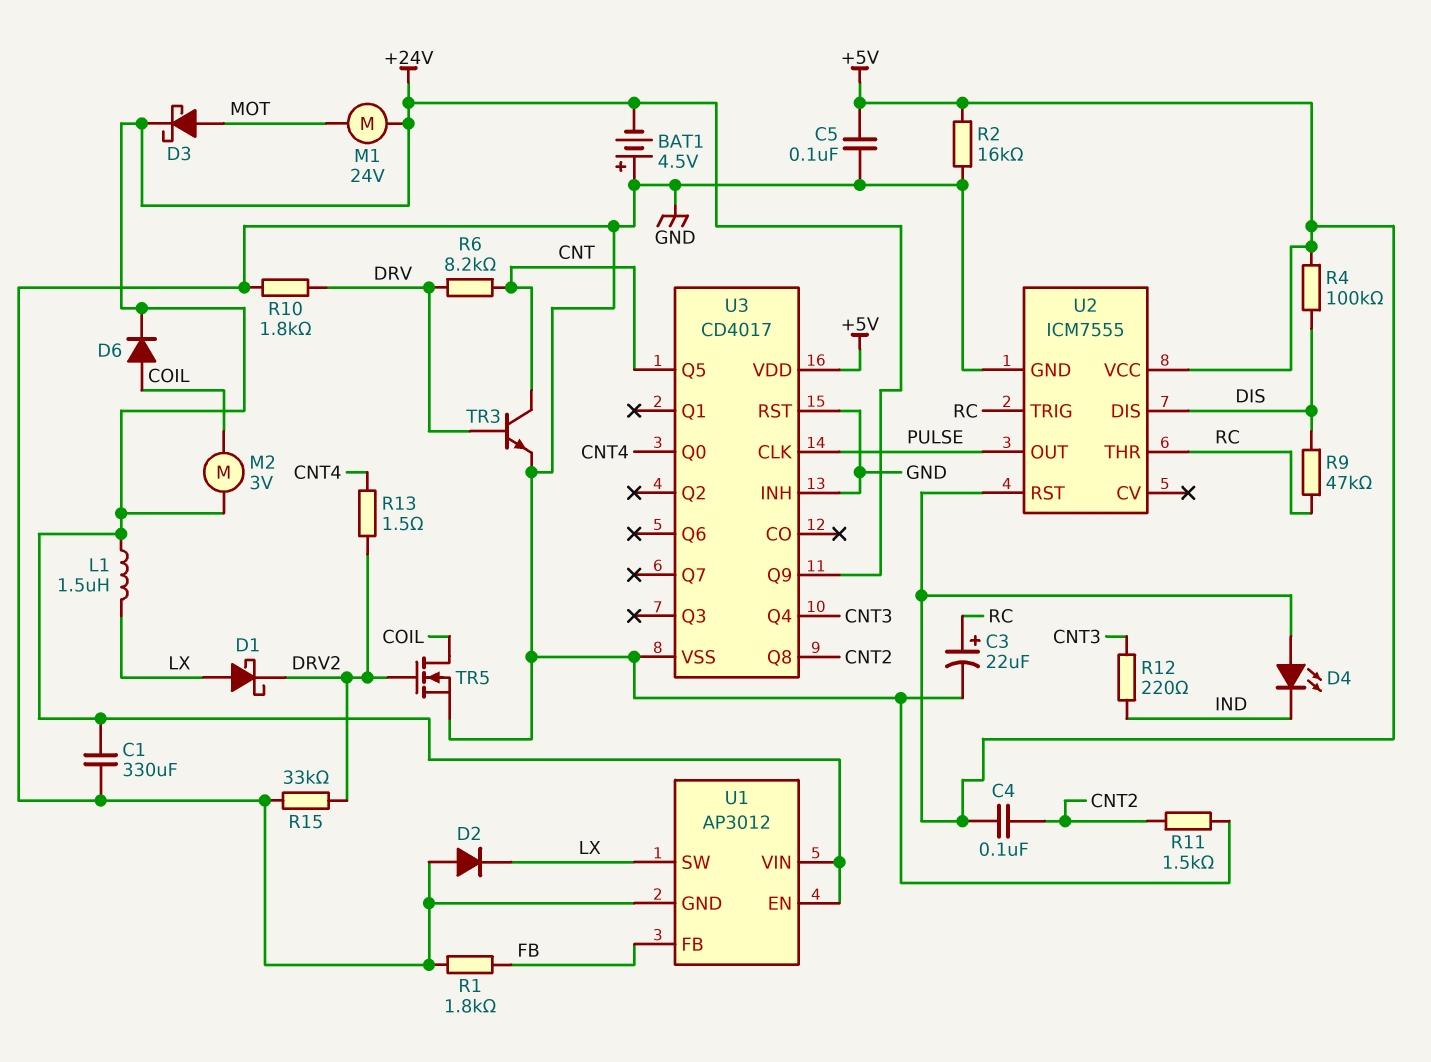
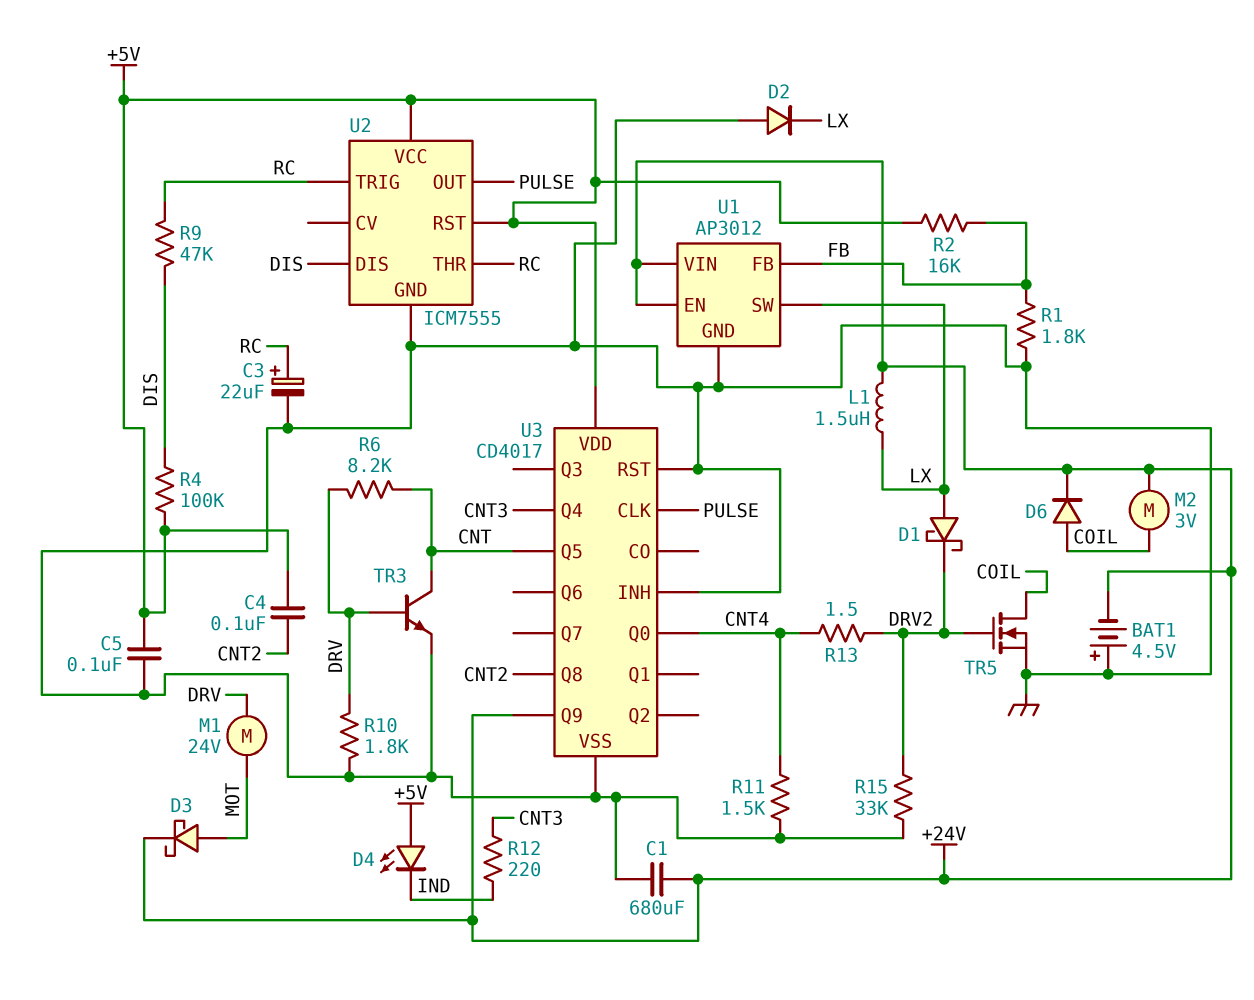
C1: 330uF (+24V, GND) -> 680uF (+24V, GND)
M1: motor 24V (+24V, MOT) -> motor 24V (DRV, MOT)
R2: 16k (+5V, GND) -> 16k (+5V, FB)
R11: 1.5k (CNT2, GND) -> 1.5k (CNT4, GND)

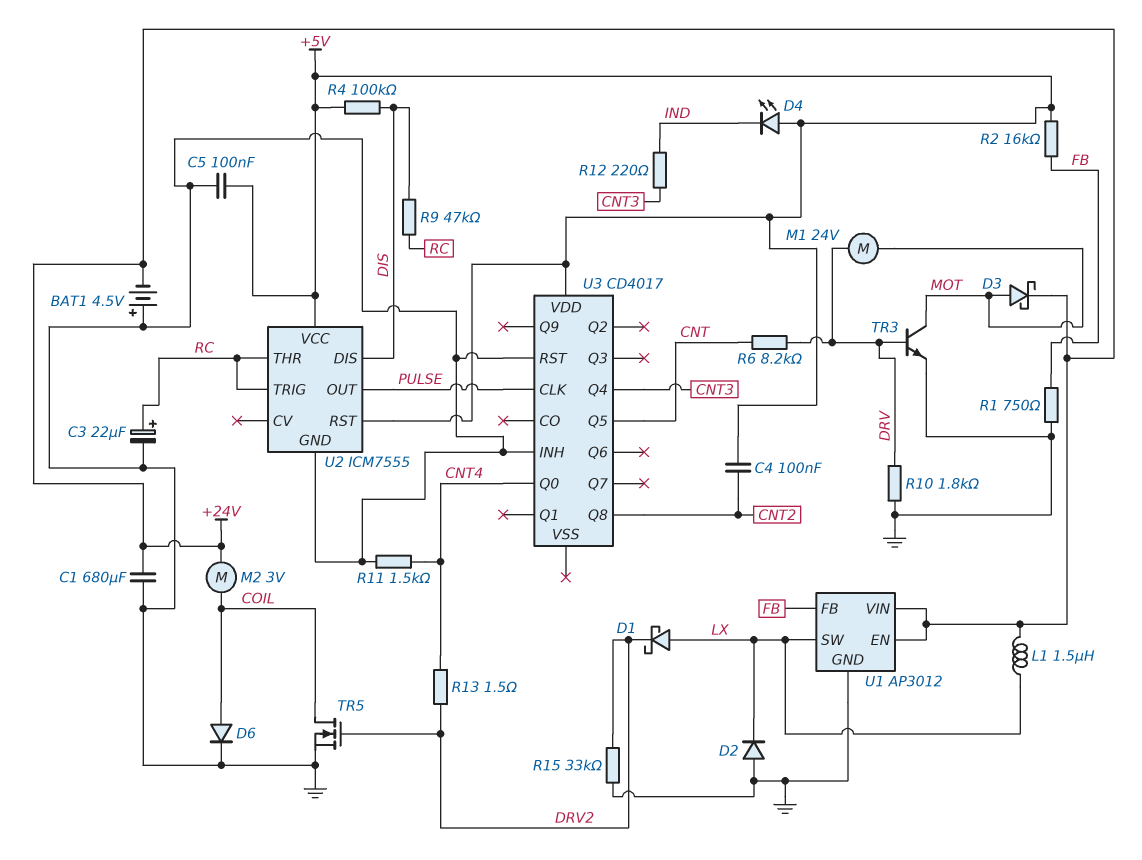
D6: diode (A COIL, K +24V) -> diode (A COIL, K GND)
R1: 1.8k (FB, GND) -> 750 (FB, GND)
TR3: NPN (B DRV, C CNT, E GND) -> NPN (B DRV, C MOT, E GND)
U3 pin Q9: +24V -> none
U3 pin VSS: GND -> none

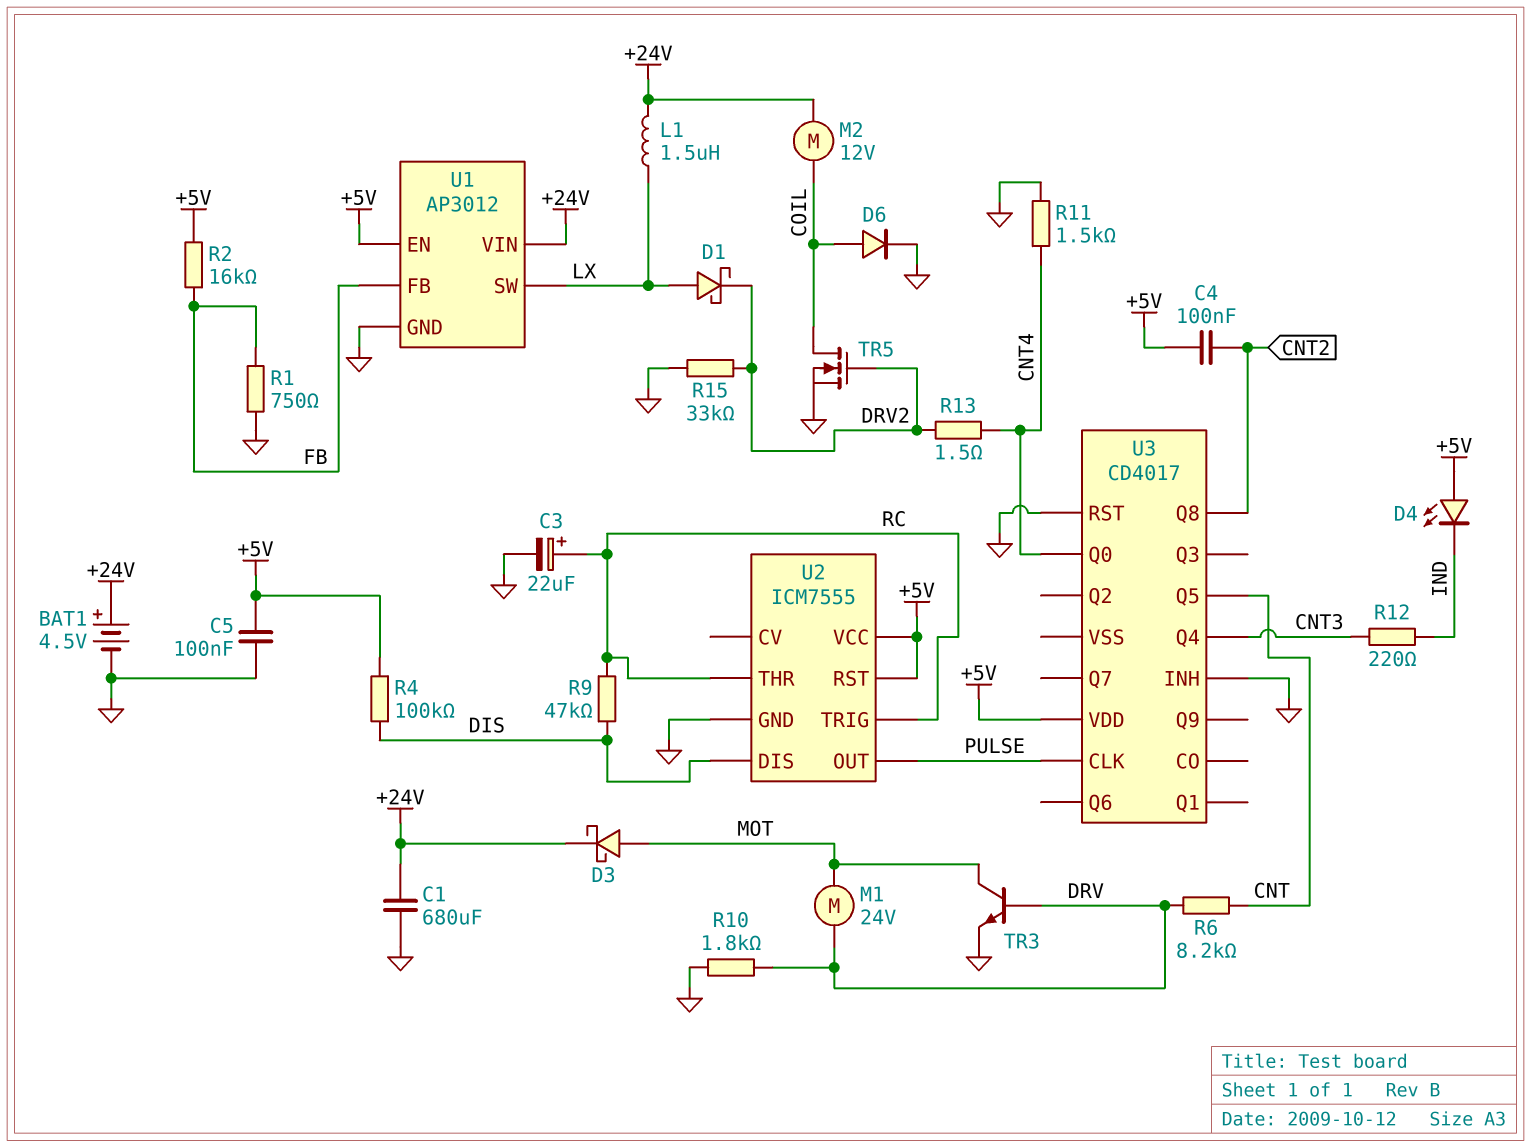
BAT1: 4.5V (plus GND, minus +24V) -> 4.5V (plus +24V, minus GND)
D2: diode (A GND, K LX) -> none
M2: motor 3V (+24V, COIL) -> motor 12V (+24V, COIL)
U1 pin EN: +24V -> +5V

